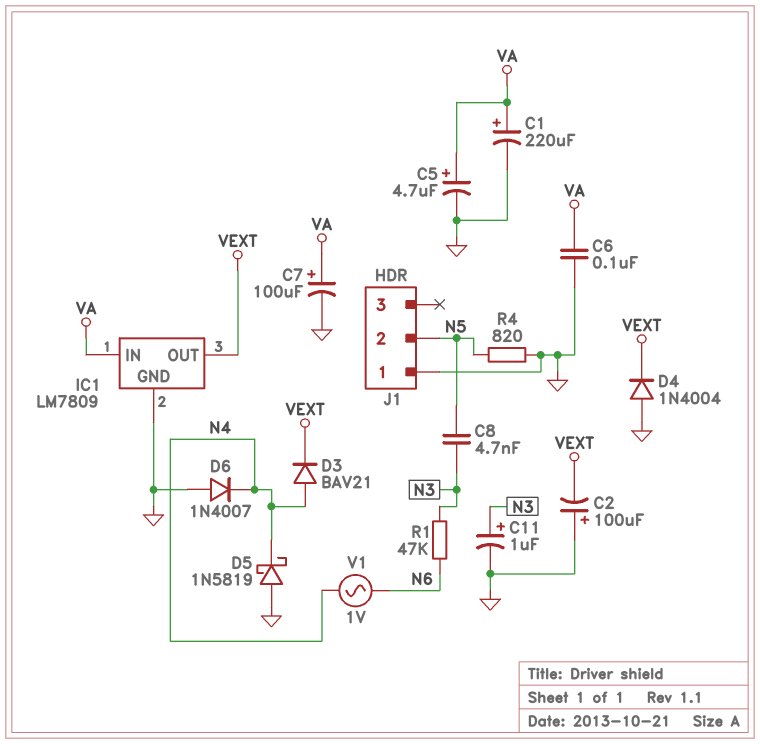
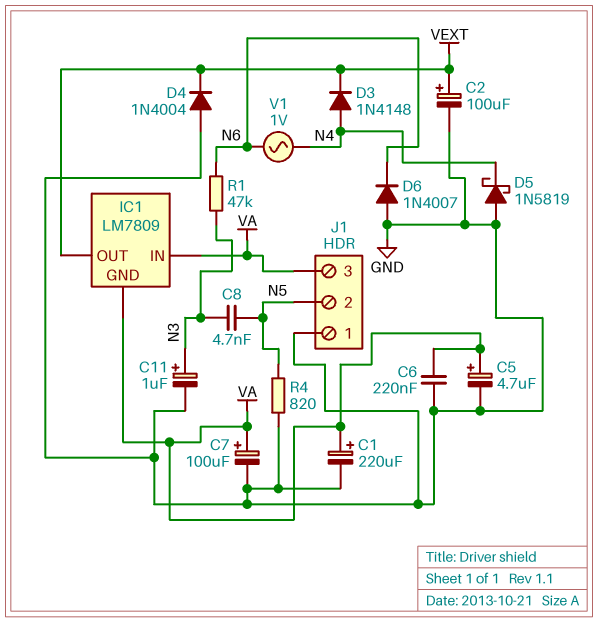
C2: 100uF (plus GND, minus VEXT) -> 100uF (plus VEXT, minus GND)
C6: 100nF (GND, VA) -> 220nF (GND, VA)
D3: diode BAV21 (A N4, K VEXT) -> diode 1N4148 (A N4, K VEXT)
D6: diode 1N4007 (A GND, K N4) -> diode 1N4007 (A GND, K N6)
IC1 pin GND: GND -> VA
J1 pin 3: none -> VA

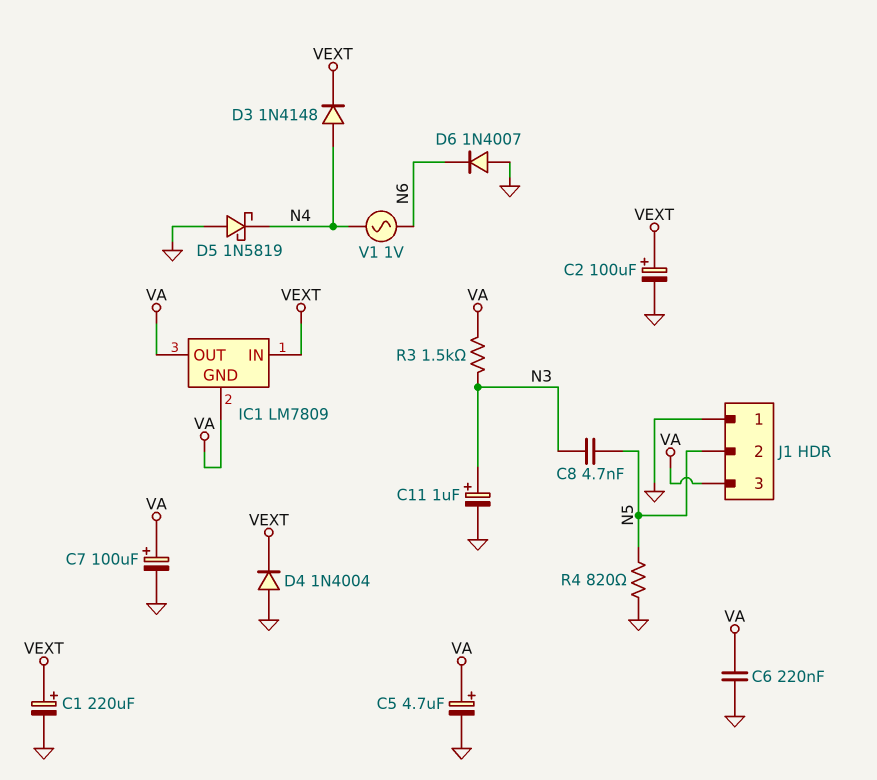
C1: 220uF (plus VA, minus GND) -> 220uF (plus VEXT, minus GND)
IC1 pin IN: VA -> VEXT
IC1 pin OUT: VEXT -> VA
R1: 47k (N3, N6) -> none
R3: none -> 1.5k (N3, VA)

